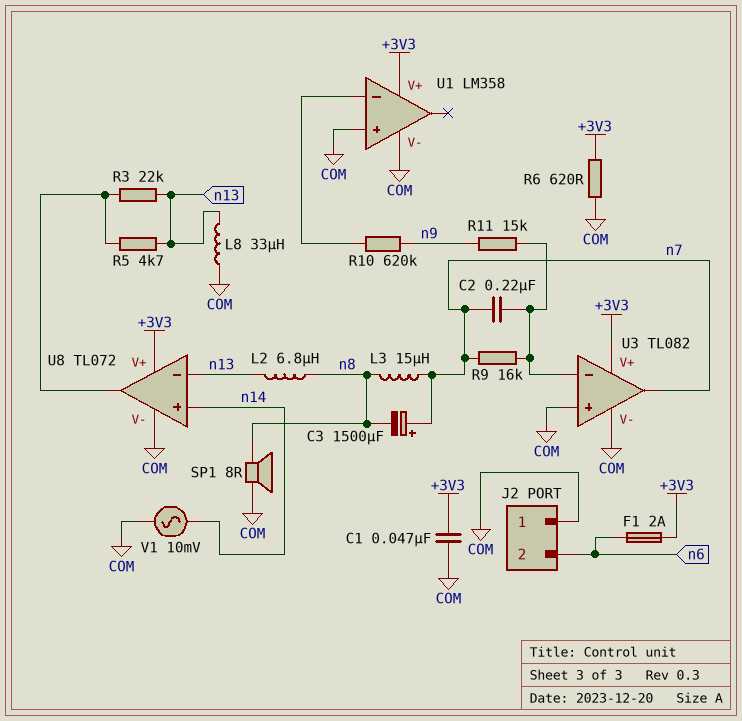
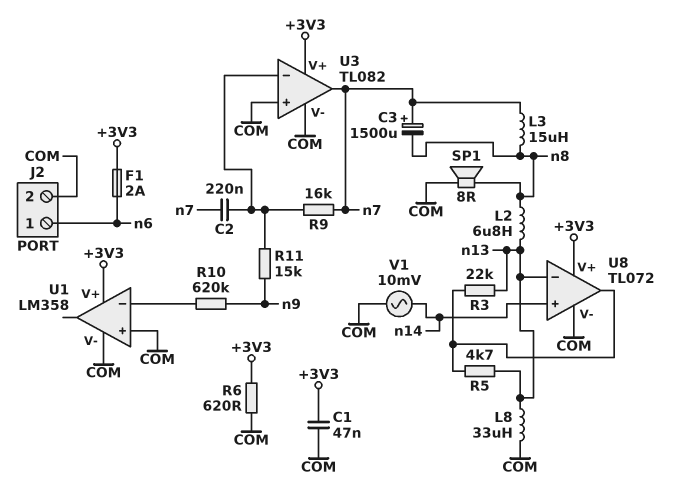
J2 pin 1: COM -> n6
J2 pin 2: n6 -> COM

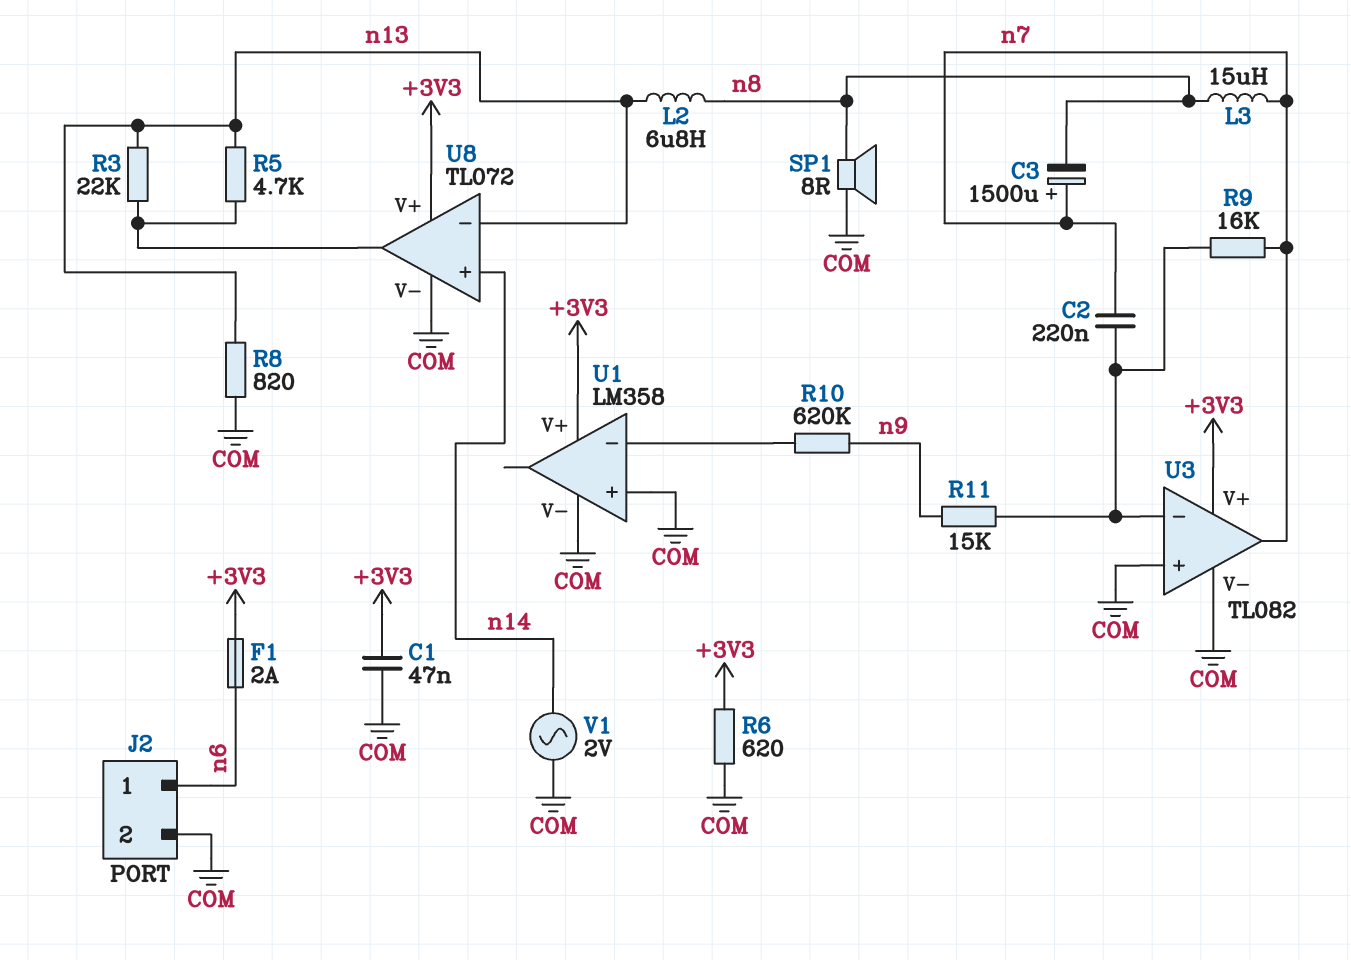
L8: 33uH (COM, n13) -> none
R8: none -> 820 (COM, n13)
V1: AC 10mV (COM, n14) -> AC 2V (COM, n14)

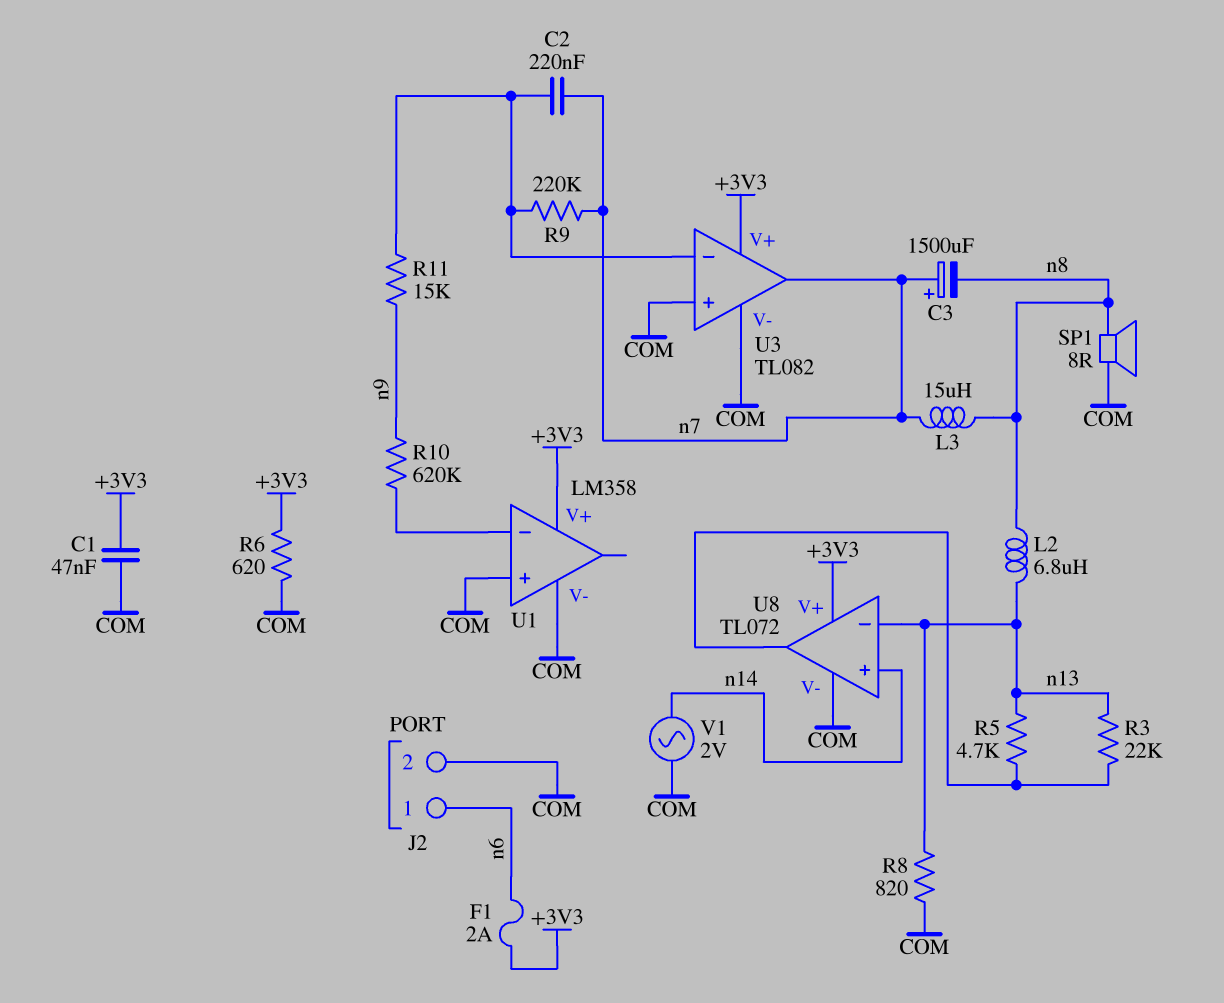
R9: 16k (U3/in-, n7) -> 220k (U3/in-, n7)

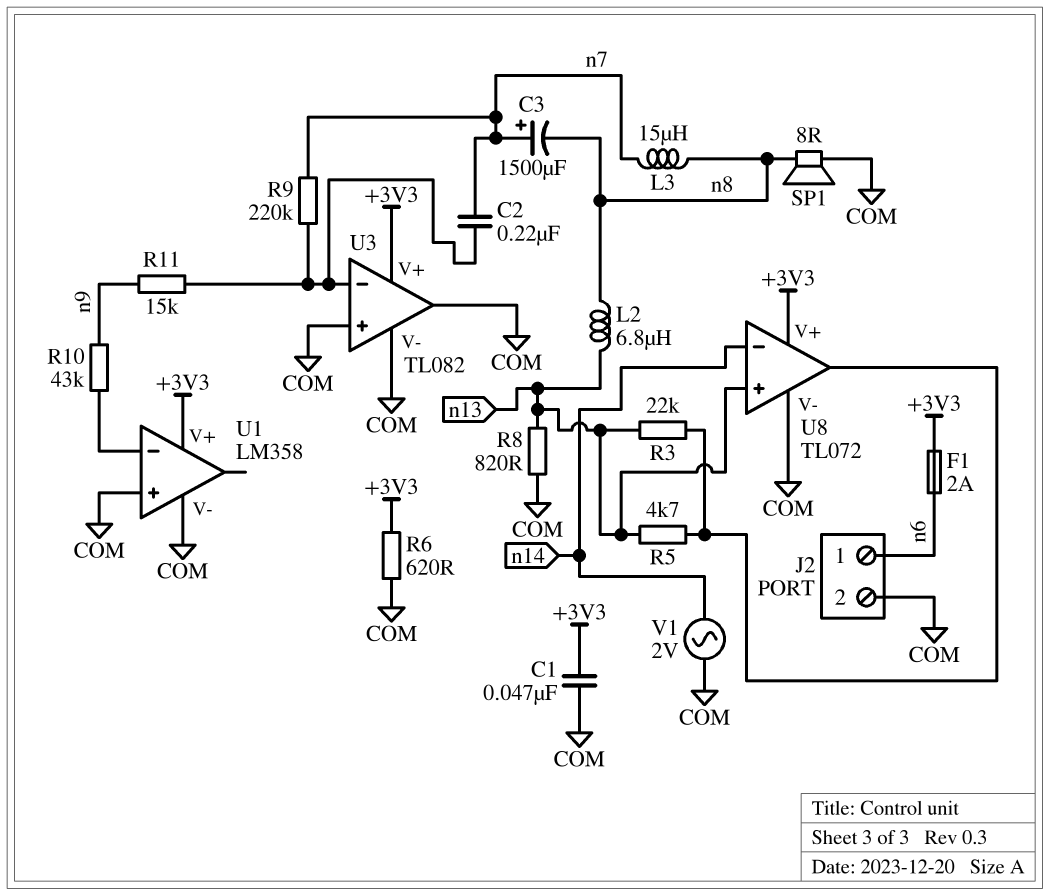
R10: 620k (U1/in-, n9) -> 43k (U1/in-, n9)
U3 pin out: n7 -> COM
U8 pin in+: n14 -> n13
U8 pin in-: n13 -> n14

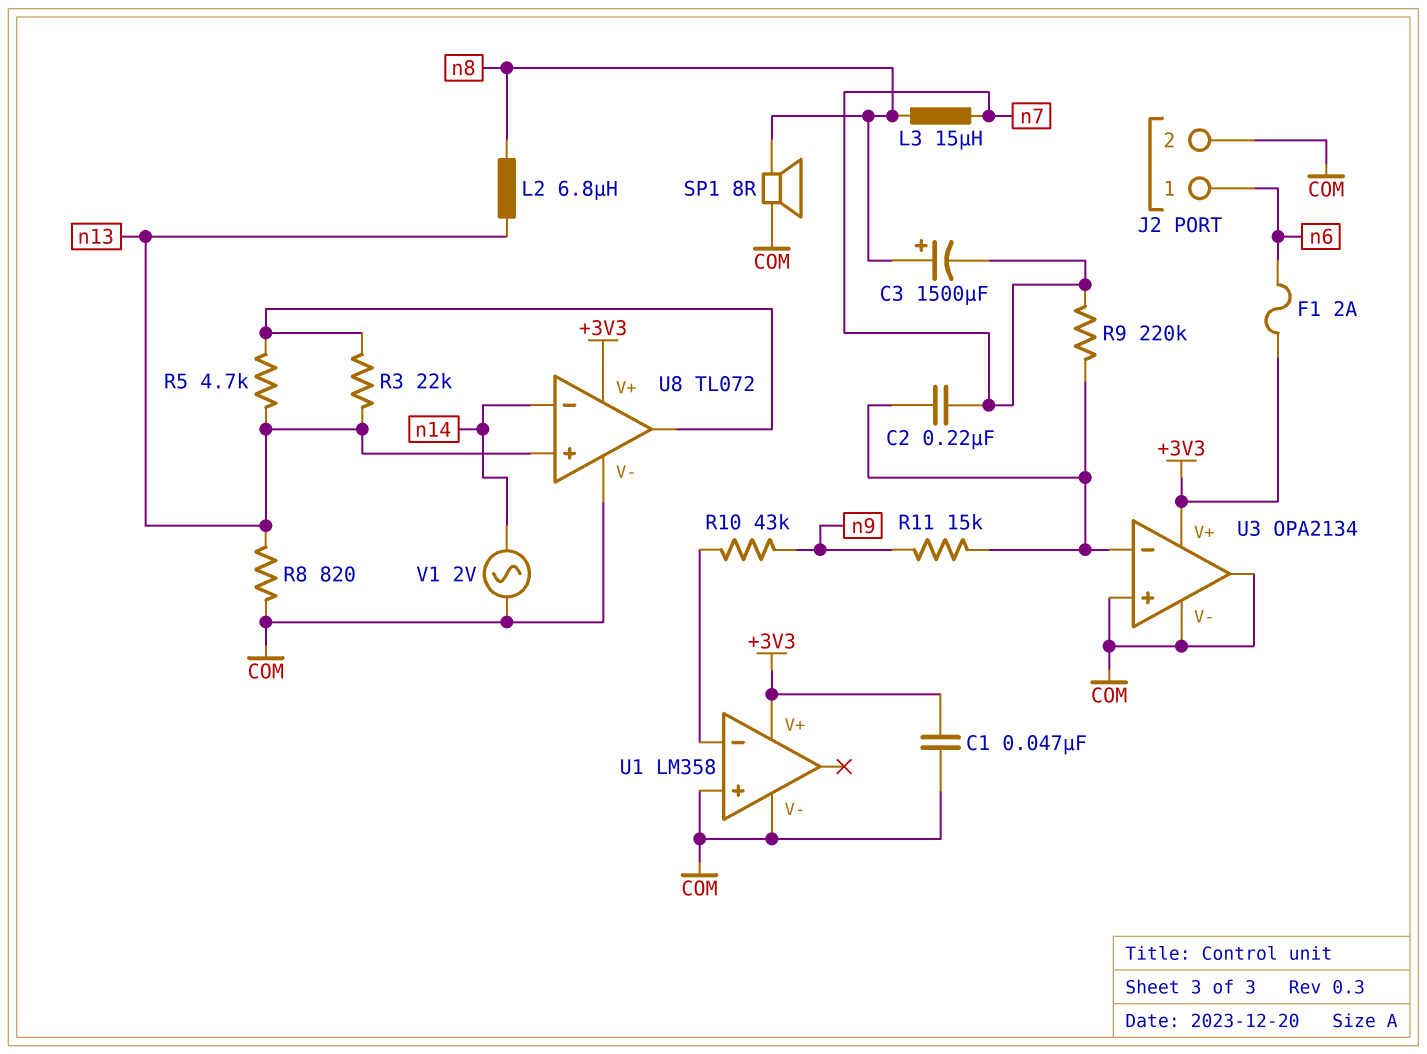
C3: 1500uF (plus n7, minus n8) -> 1500uF (plus n8, minus n7)
R6: 620 (+3V3, COM) -> none
U3: TL082 -> OPA2134

